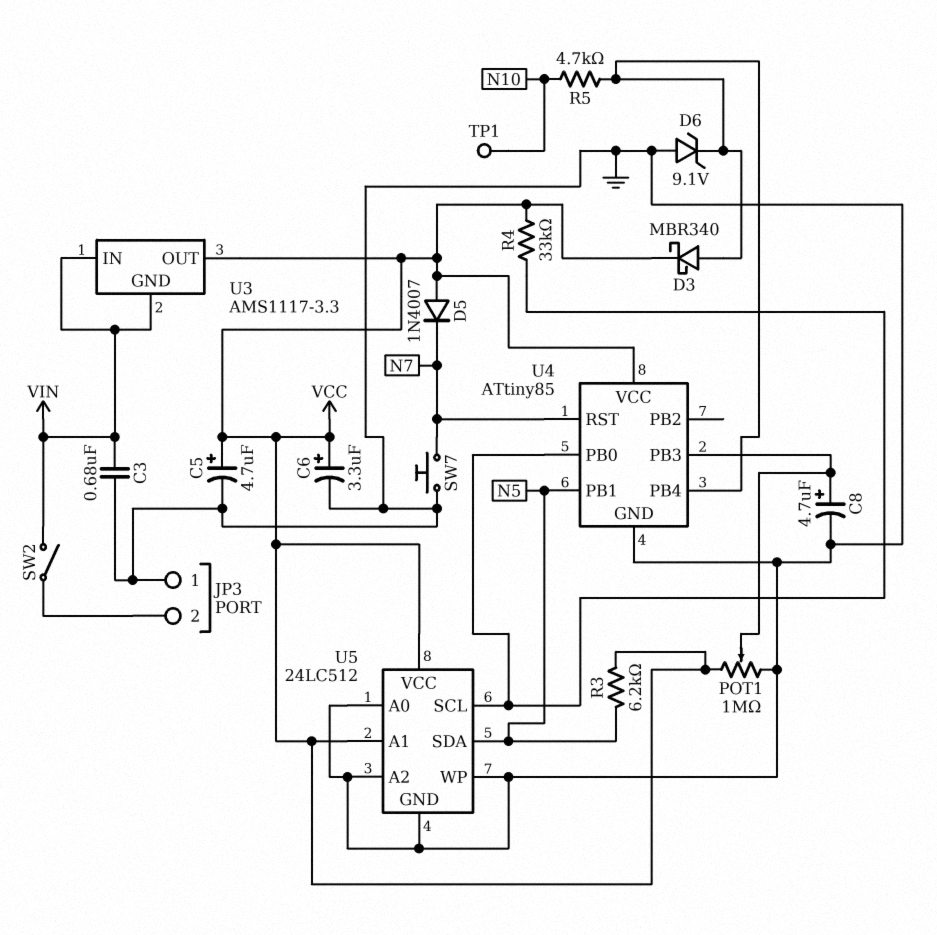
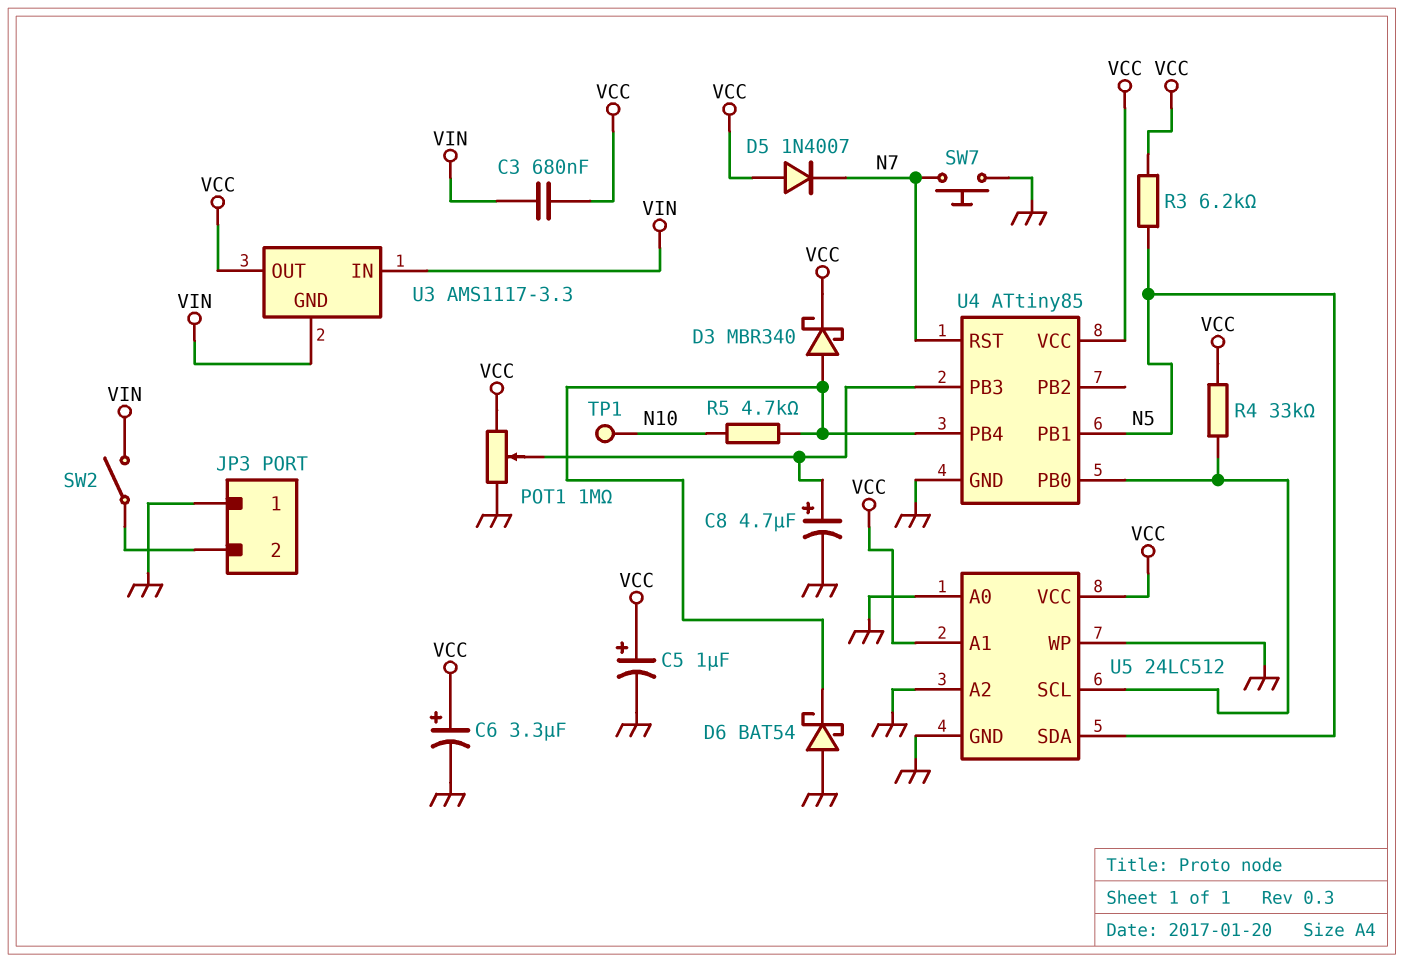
C3: 680nF (GND, VIN) -> 680nF (VCC, VIN)
C5: 4.7uF (plus VCC, minus GND) -> 1uF (plus VCC, minus GND)
D6: zener 9.1V (A GND, K U4/PB4) -> schottky BAT54 (A GND, K U4/PB4)

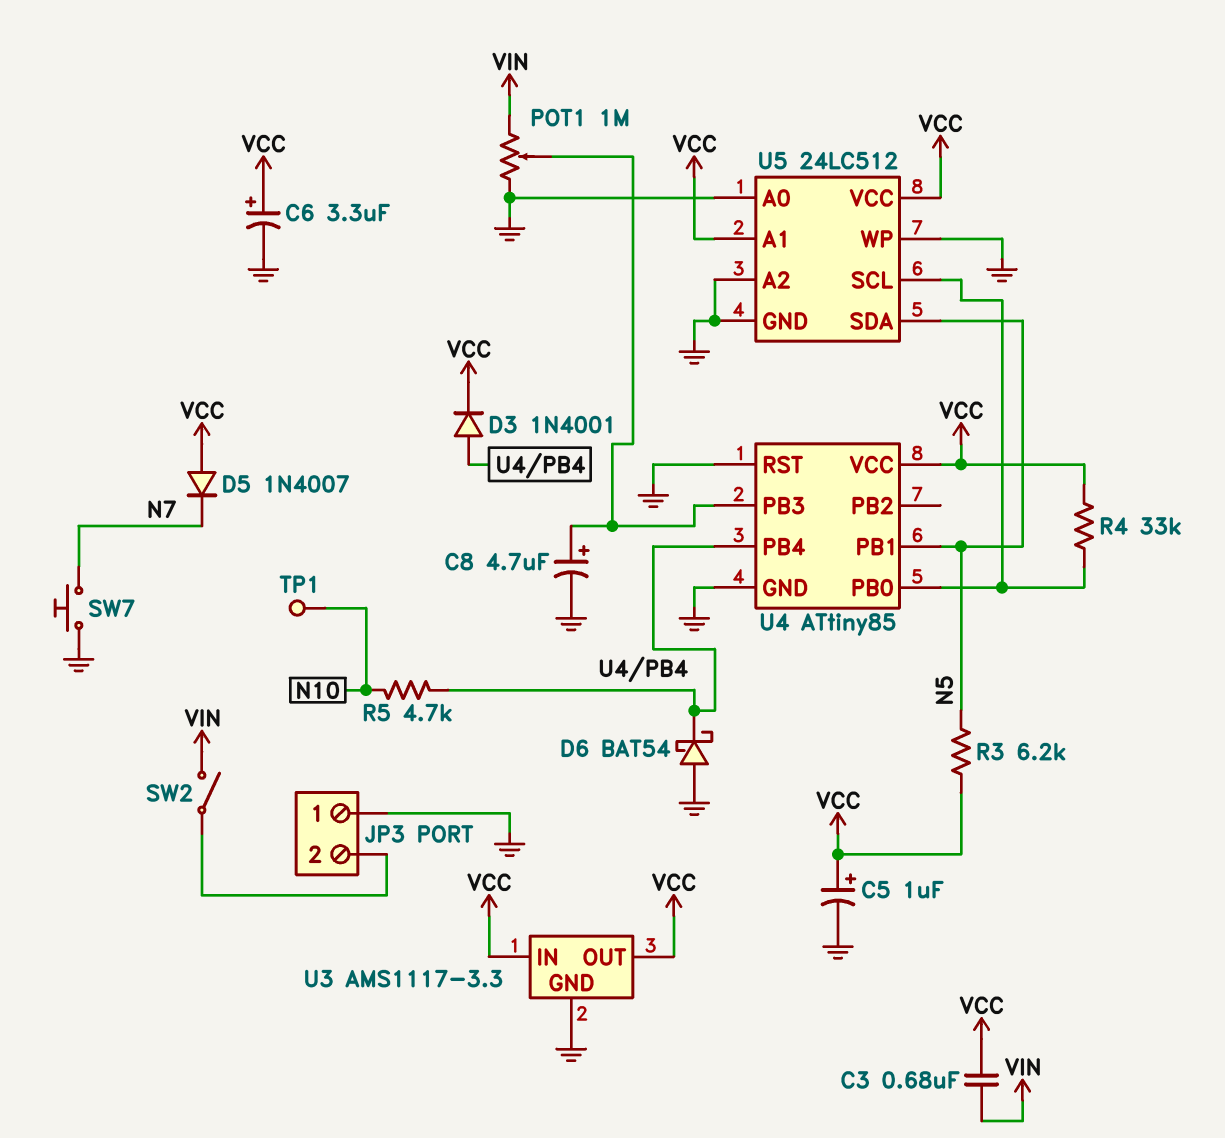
D3: schottky MBR340 (A U4/PB4, K VCC) -> diode 1N4001 (A U4/PB4, K VCC)
POT1: 1M (GND, VCC, wiper U4/PB3) -> 1M (GND, VIN, wiper U4/PB3)
U3 pin GND: VIN -> GND
U3 pin IN: VIN -> VCC
U4 pin RST: N7 -> GND

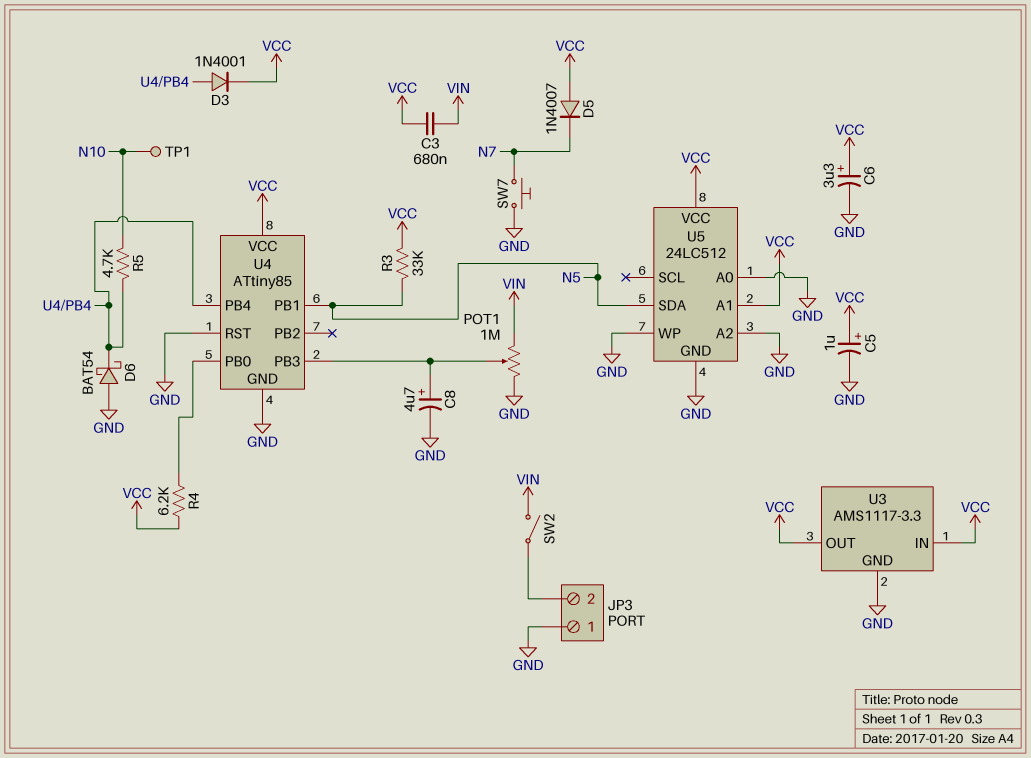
R3: 6.2k (N5, VCC) -> 33k (N5, VCC)
R4: 33k (U4/PB0, VCC) -> 6.2k (U4/PB0, VCC)
U5 pin SCL: U4/PB0 -> none

